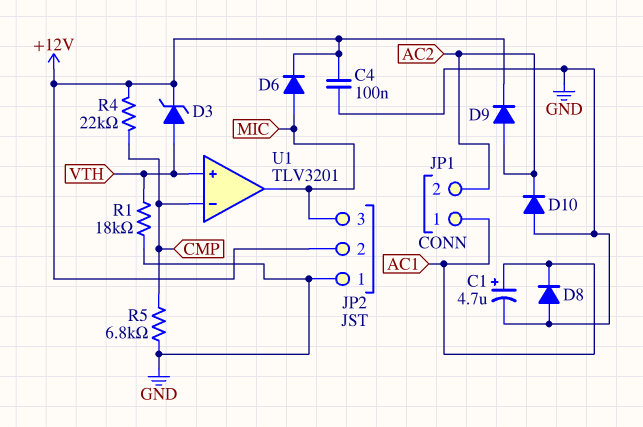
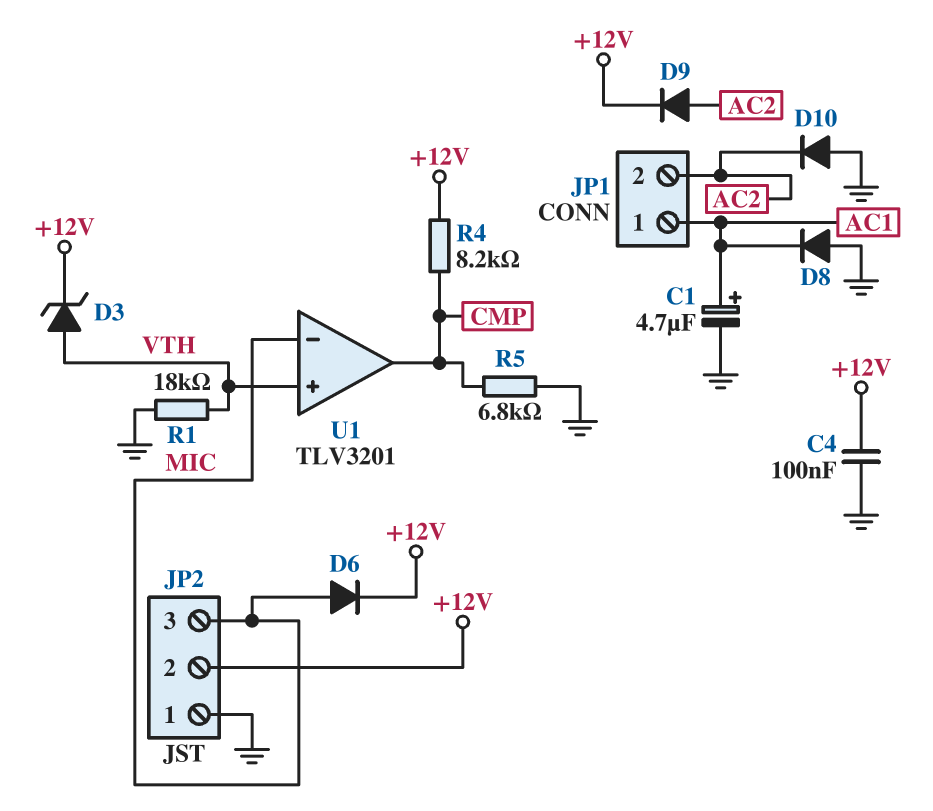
R4: 22k (+12V, CMP) -> 8.2k (+12V, CMP)
U1 pin in-: CMP -> MIC
U1 pin out: MIC -> CMP

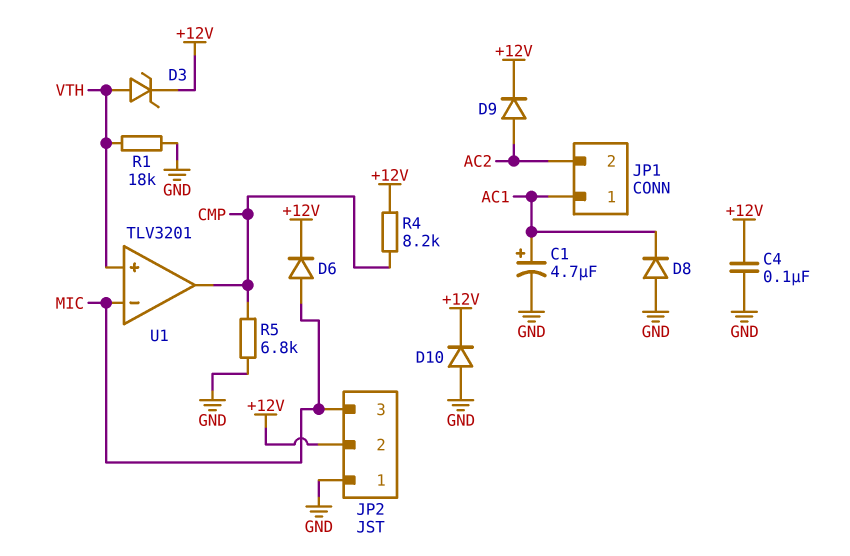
D10: diode (A GND, K AC2) -> diode (A GND, K +12V)

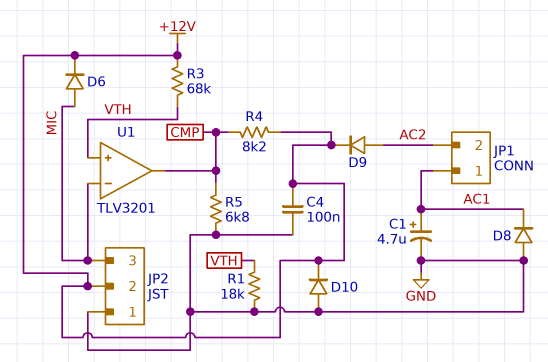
D3: zener (A VTH, K +12V) -> none
R3: none -> 68k (+12V, VTH)

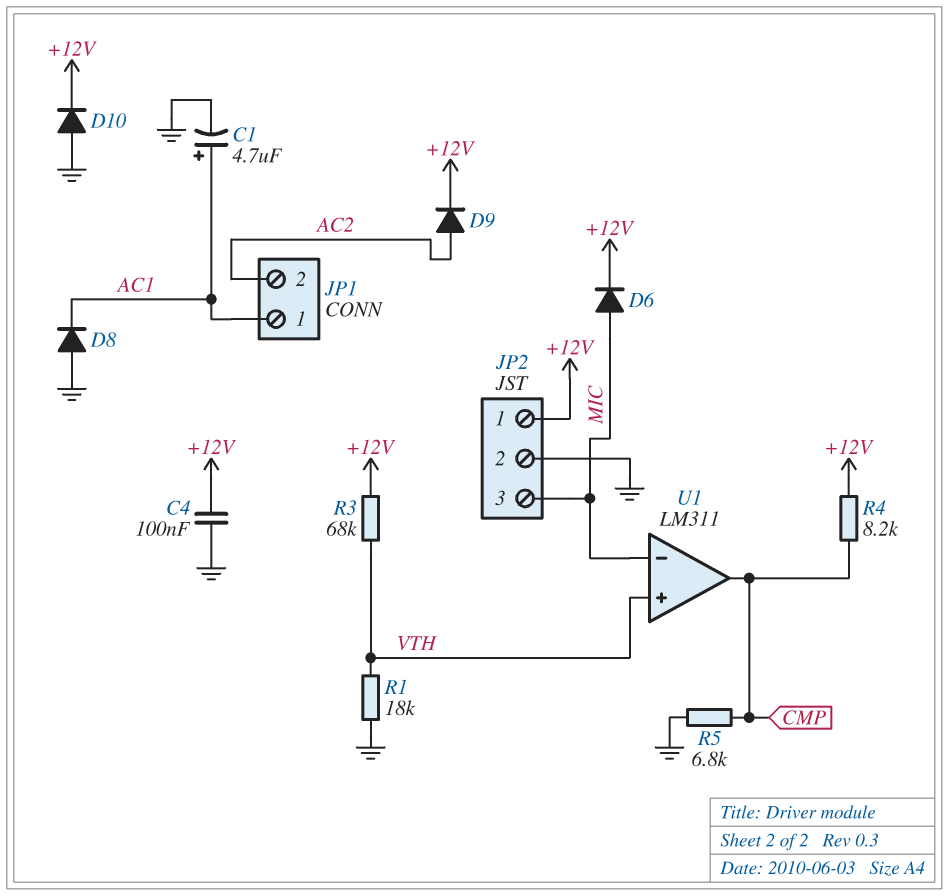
JP2 pin 1: GND -> +12V
JP2 pin 2: +12V -> GND
U1: TLV3201 -> LM311

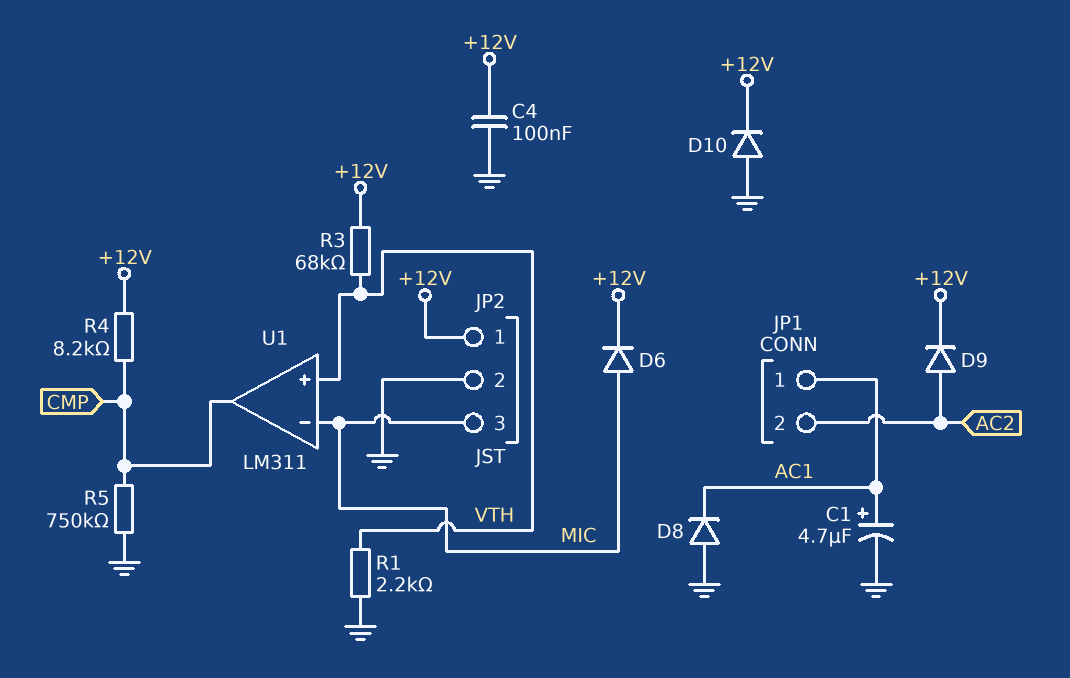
R1: 18k (GND, VTH) -> 2.2k (GND, VTH)
R5: 6.8k (CMP, GND) -> 750k (CMP, GND)

